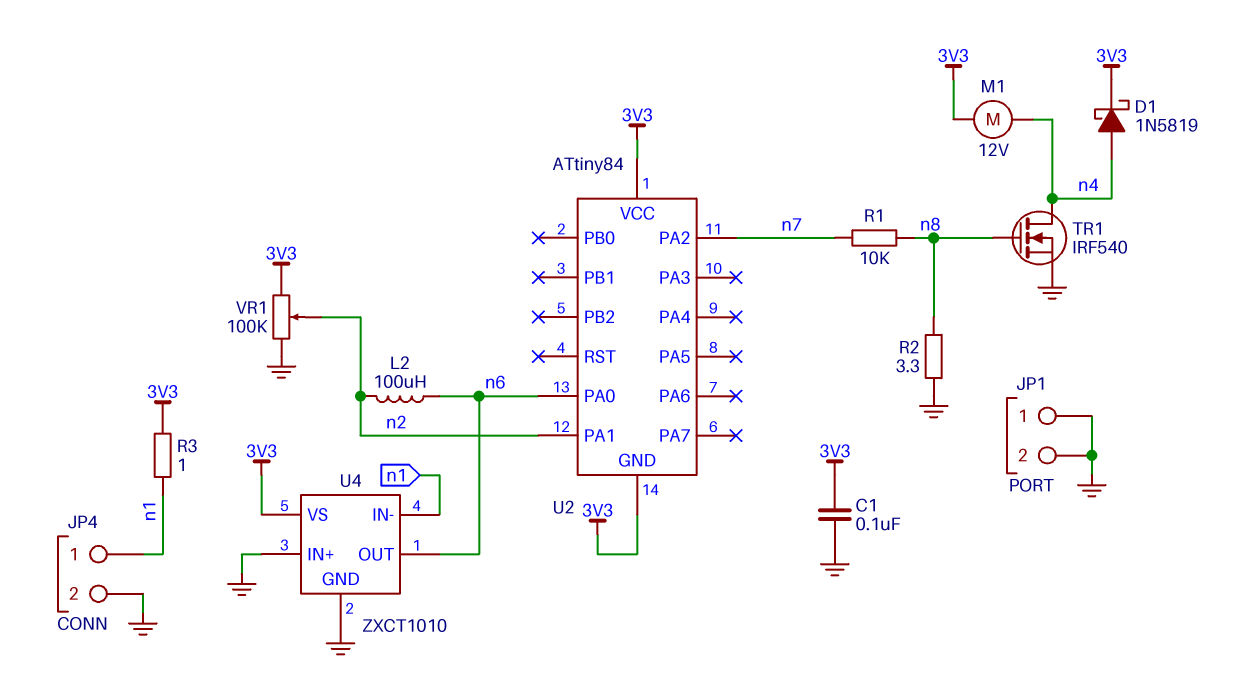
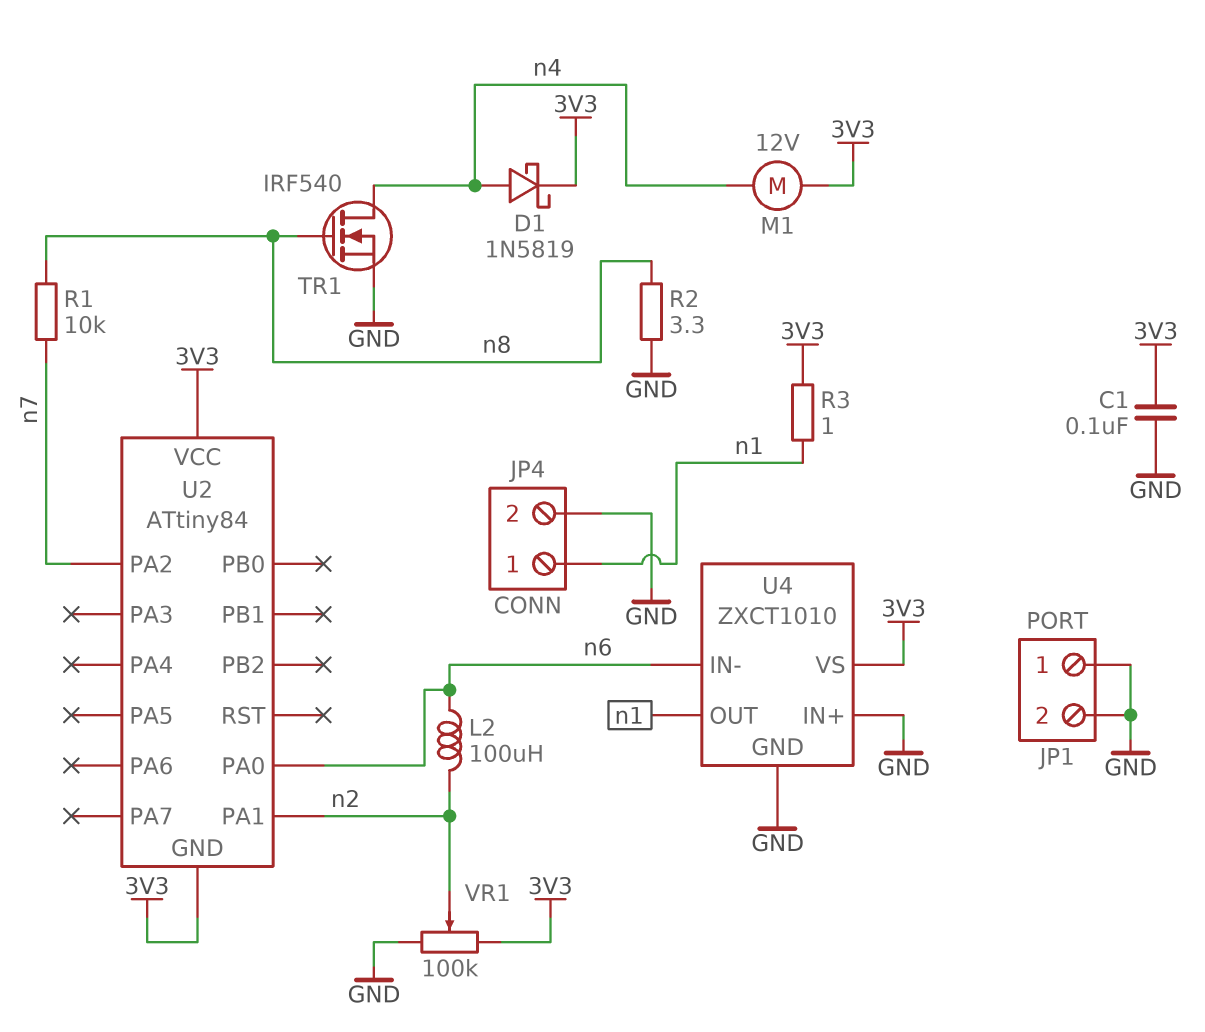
U4 pin IN-: n1 -> n6
U4 pin OUT: n6 -> n1

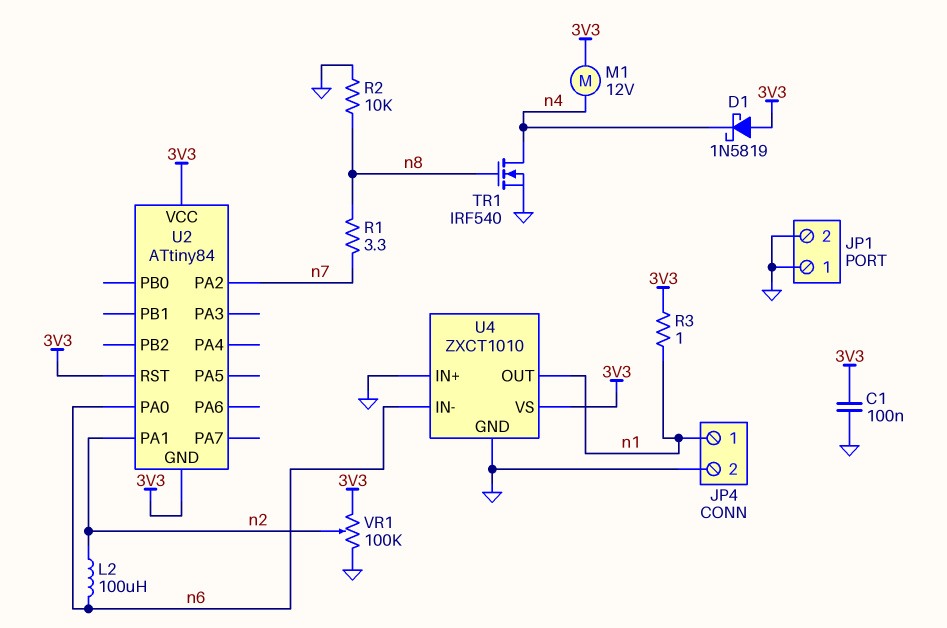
D1: schottky 1N5819 (A n4, K 3V3) -> schottky 1N5819 (A 3V3, K n4)
R1: 10k (n7, n8) -> 3.3 (n7, n8)
R2: 3.3 (GND, n8) -> 10k (GND, n8)
U2 pin RST: none -> 3V3

